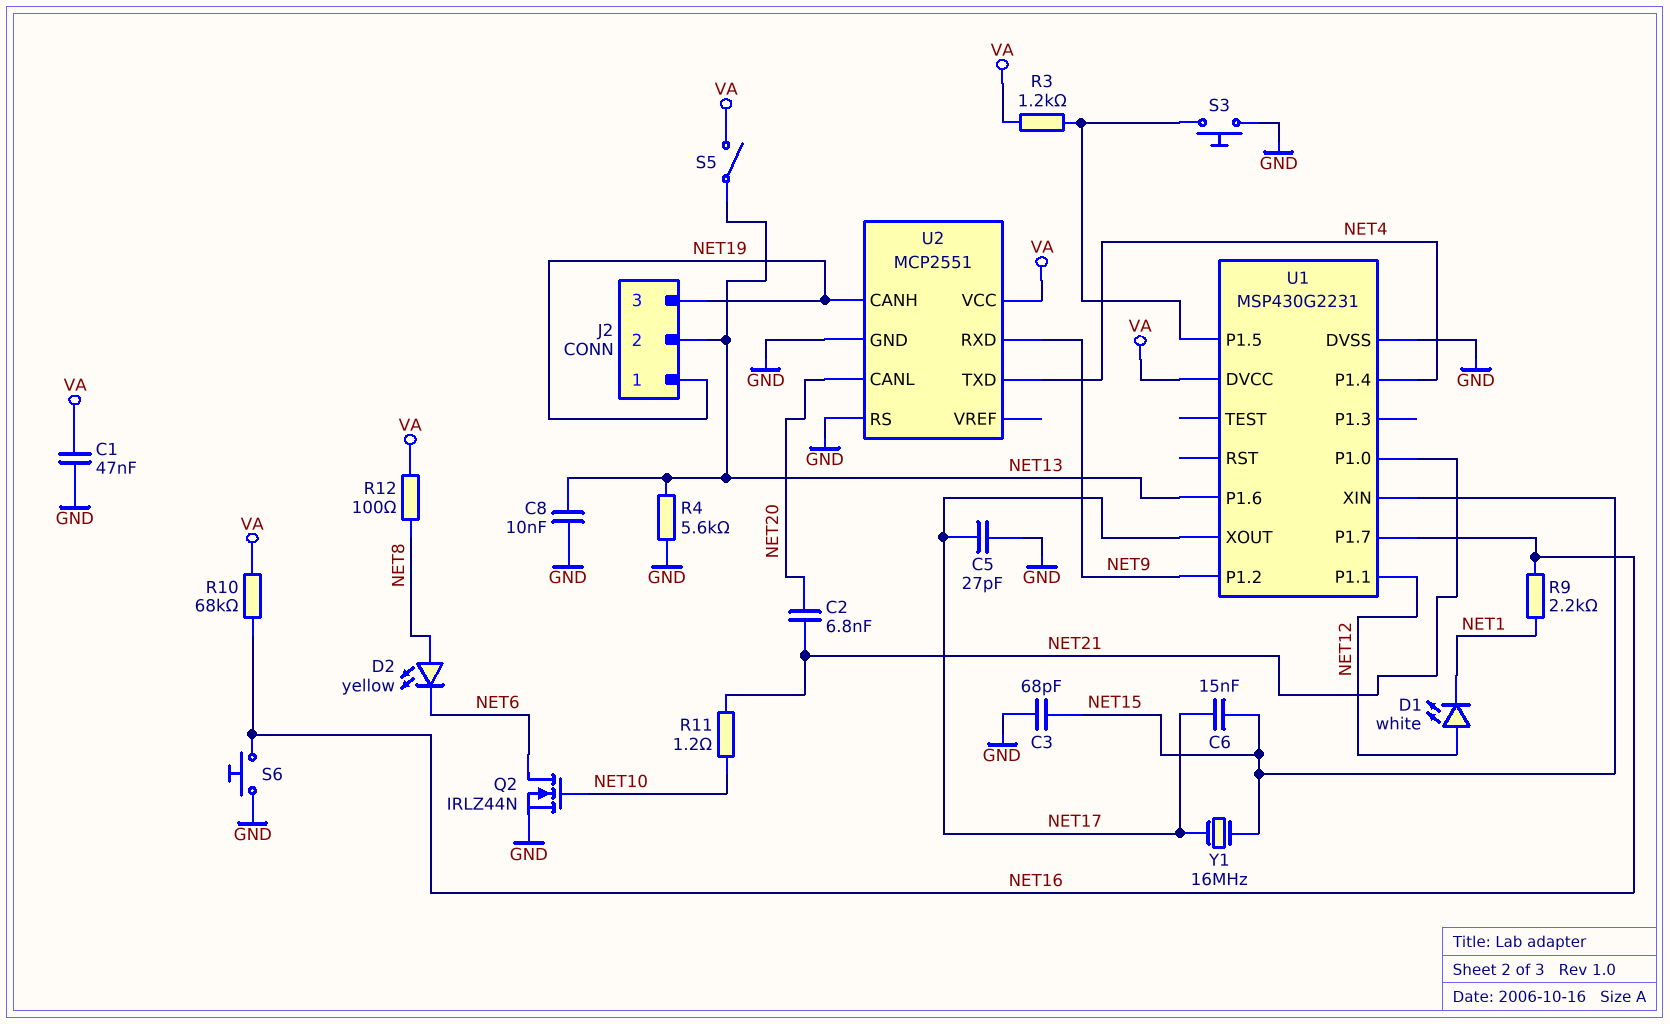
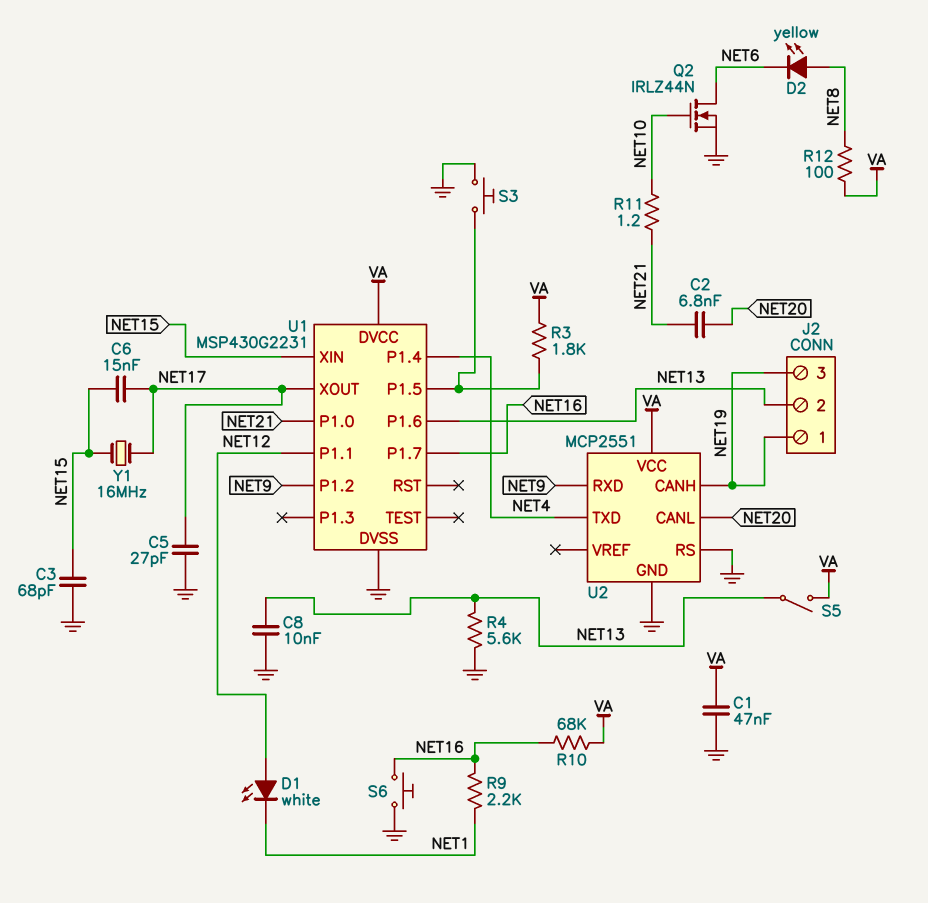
R3: 1.2k (U1/P1.5, VA) -> 1.8k (U1/P1.5, VA)

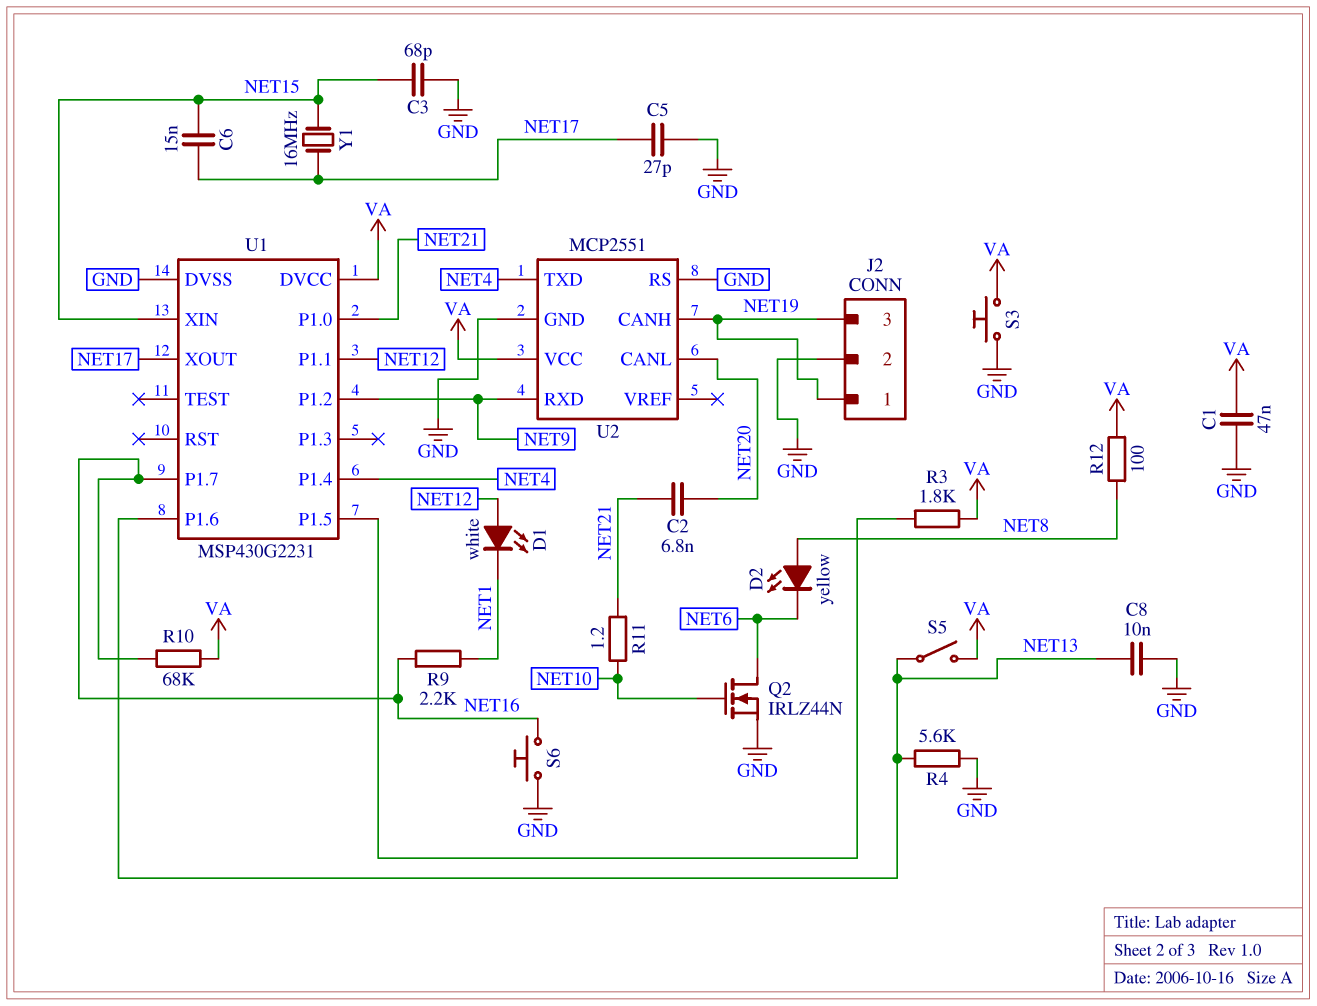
J2 pin 2: NET13 -> GND
S3: button (GND, U1/P1.5) -> button (GND, VA)

